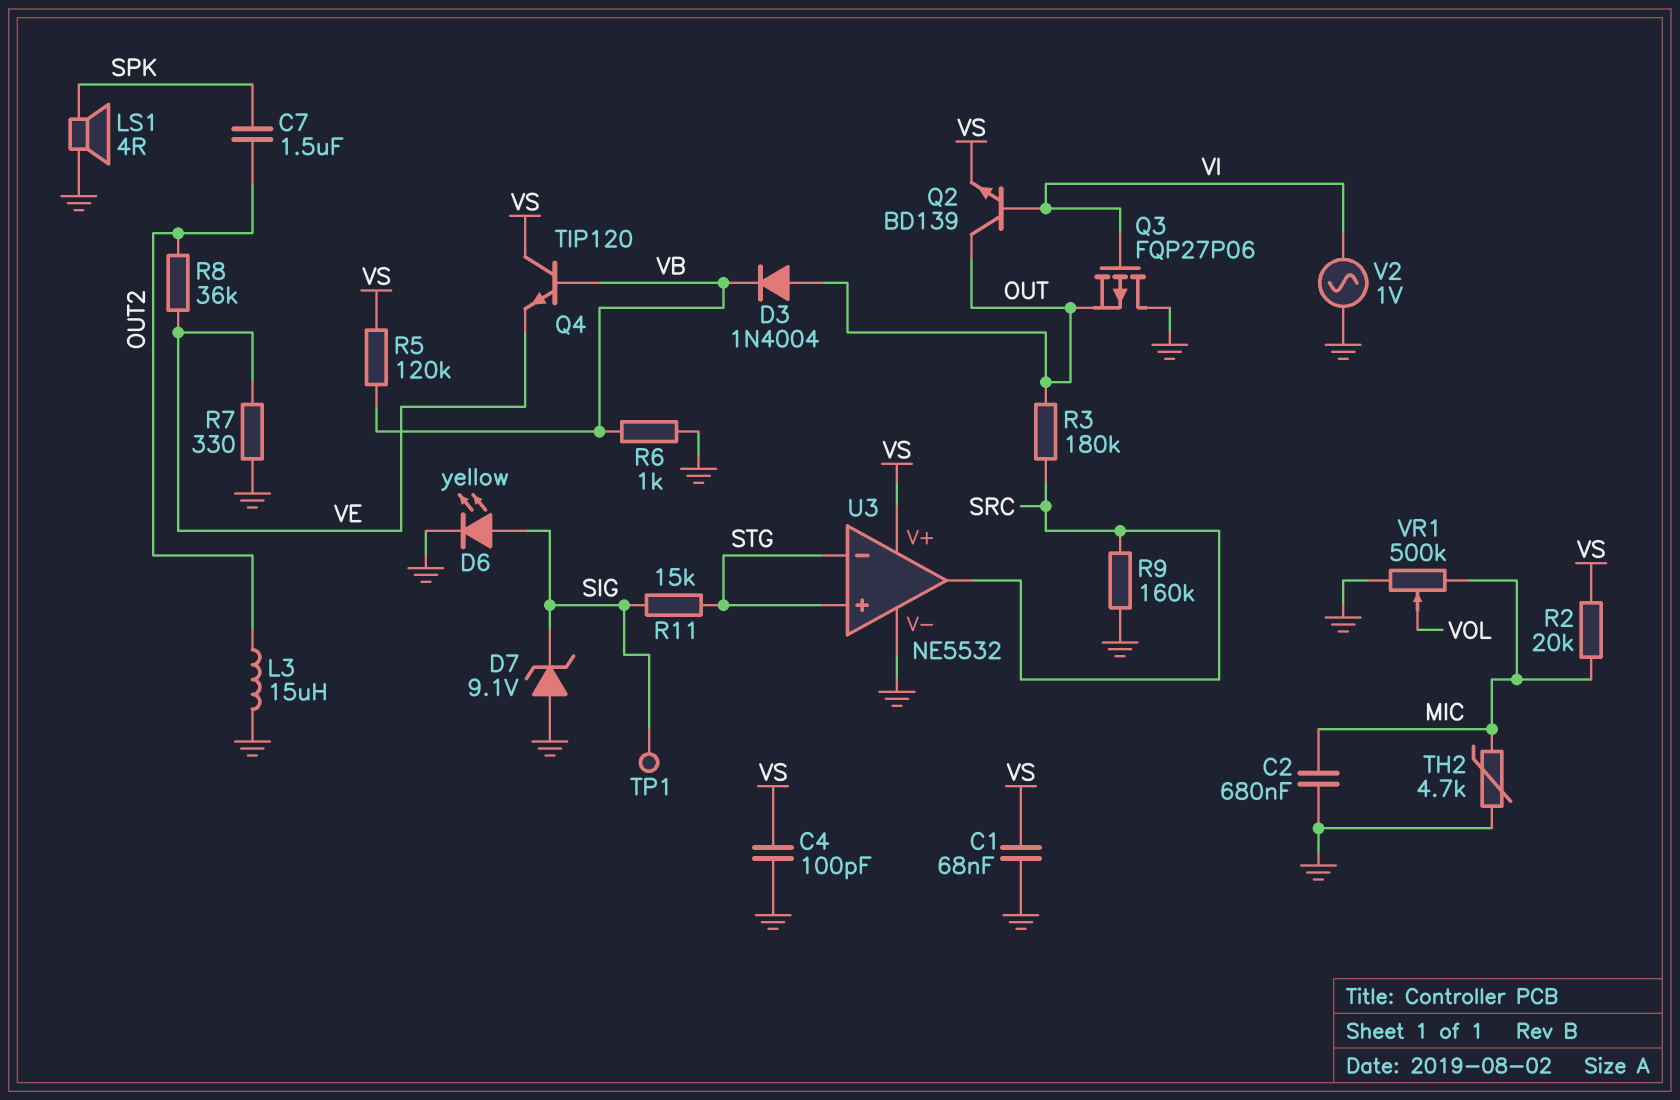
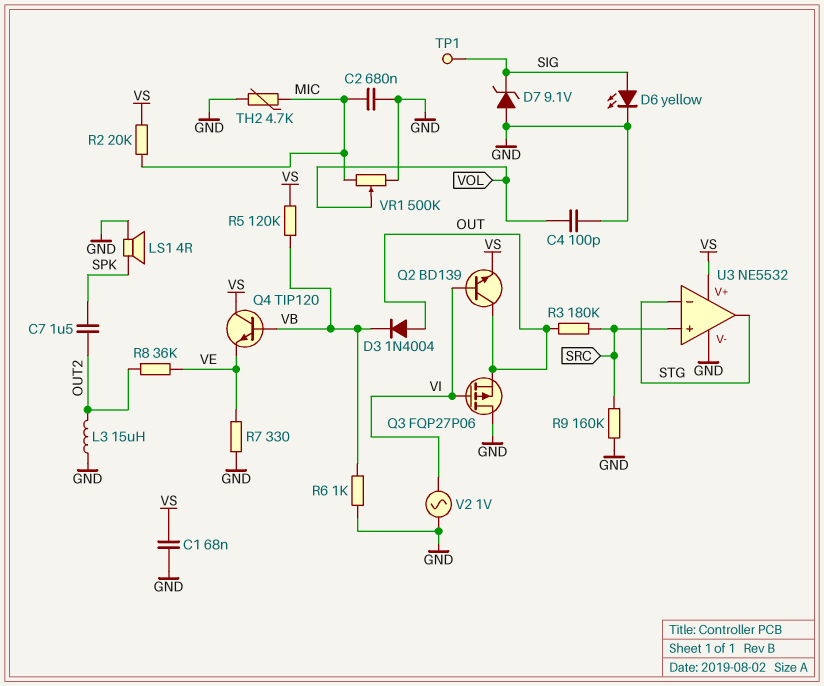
C4: 100pF (GND, VS) -> 100pF (GND, VOL)
R11: 15k (SIG, STG) -> none
U3 pin in+: STG -> SRC
U3 pin out: SRC -> STG

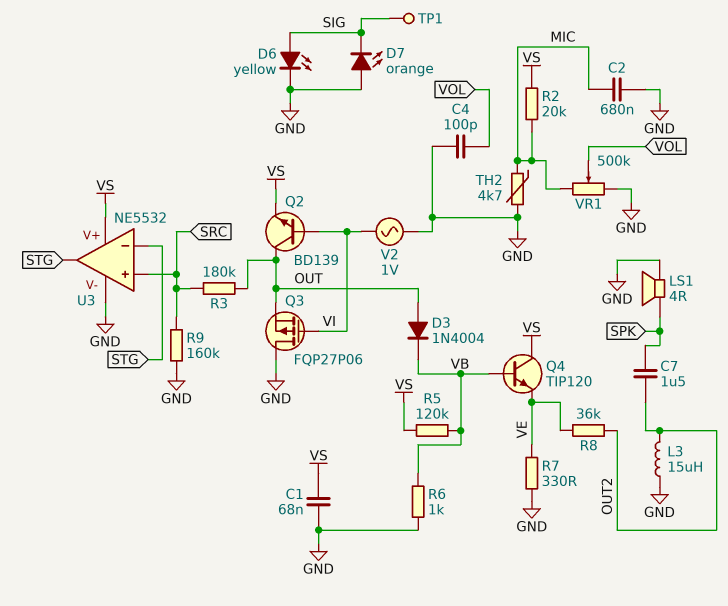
D7: zener 9.1V (A GND, K SIG) -> LED orange (A GND, K SIG)

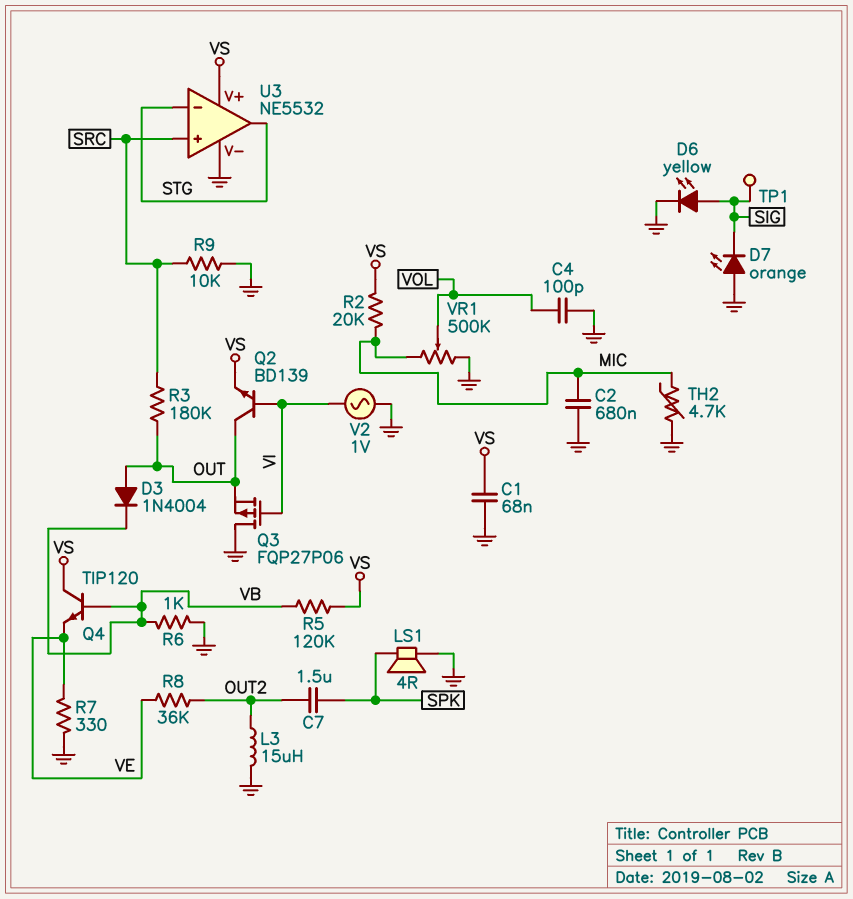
R9: 160k (GND, SRC) -> 10k (GND, SRC)

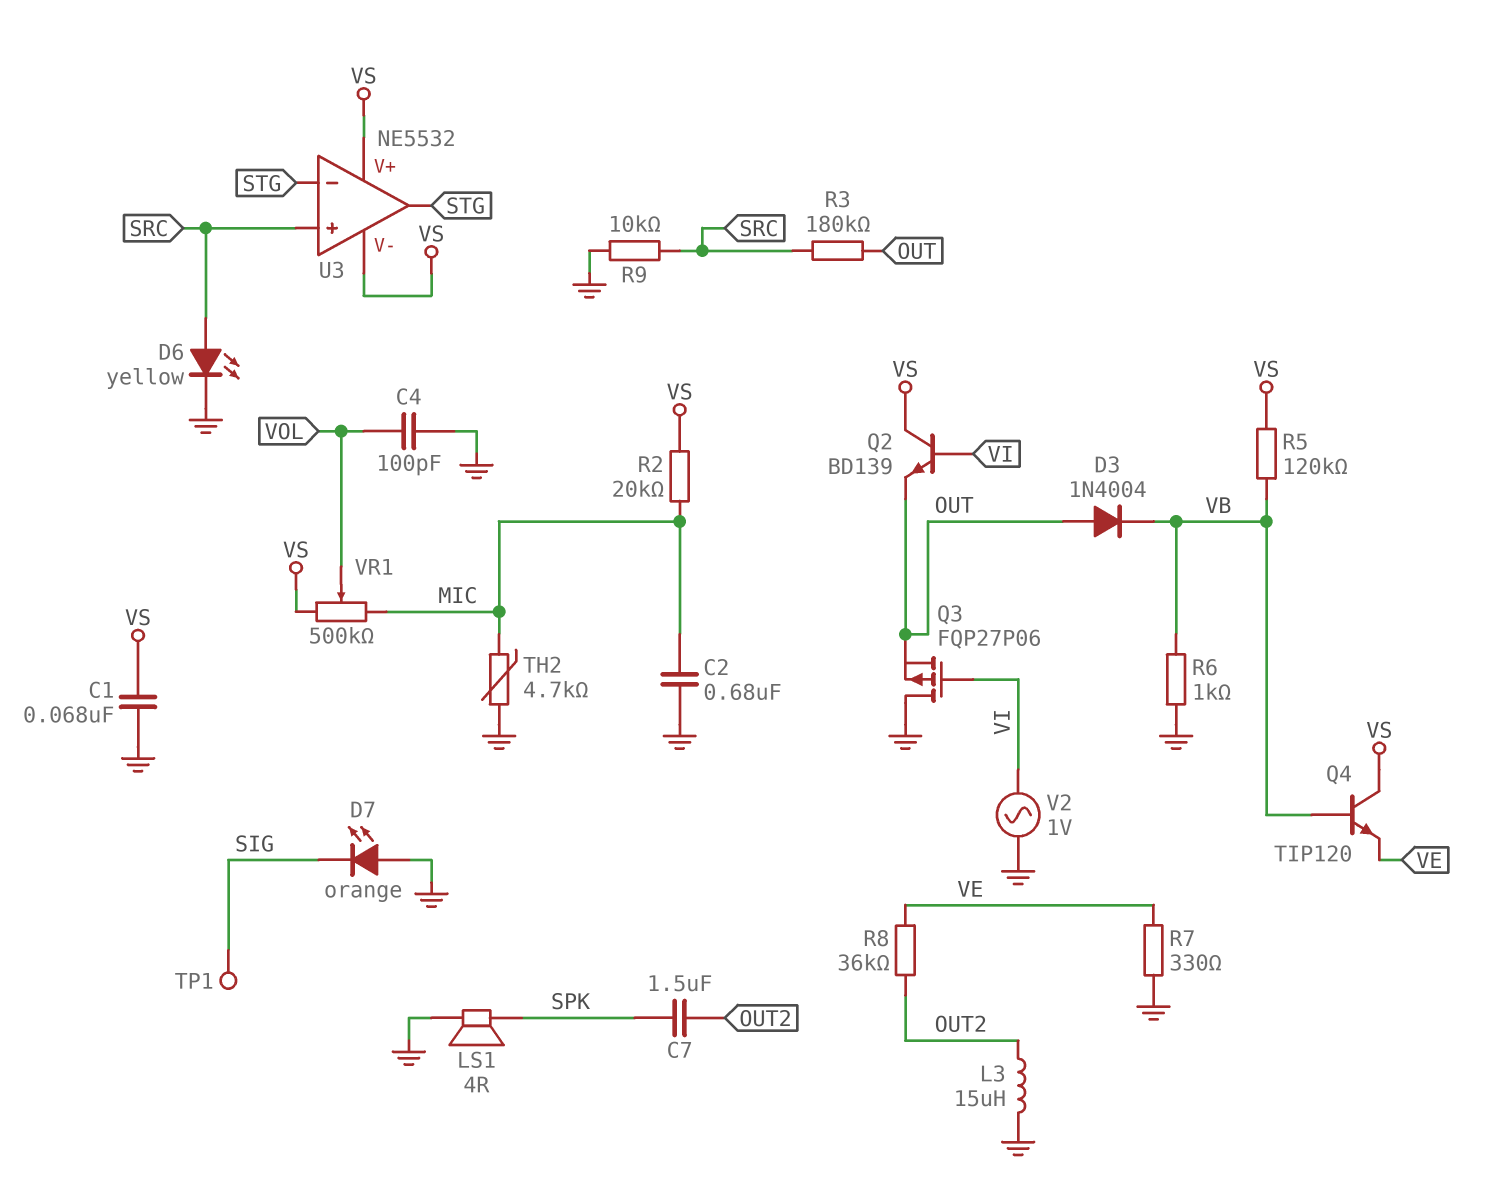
D6: LED yellow (A SIG, K GND) -> LED yellow (A SRC, K GND)
Q2: NPN BD139 (B VI, C OUT, E VS) -> NPN BD139 (B VI, C VS, E OUT)
U3 pin V-: GND -> VS
VR1: 500k (GND, MIC, wiper VOL) -> 500k (MIC, VS, wiper VOL)

